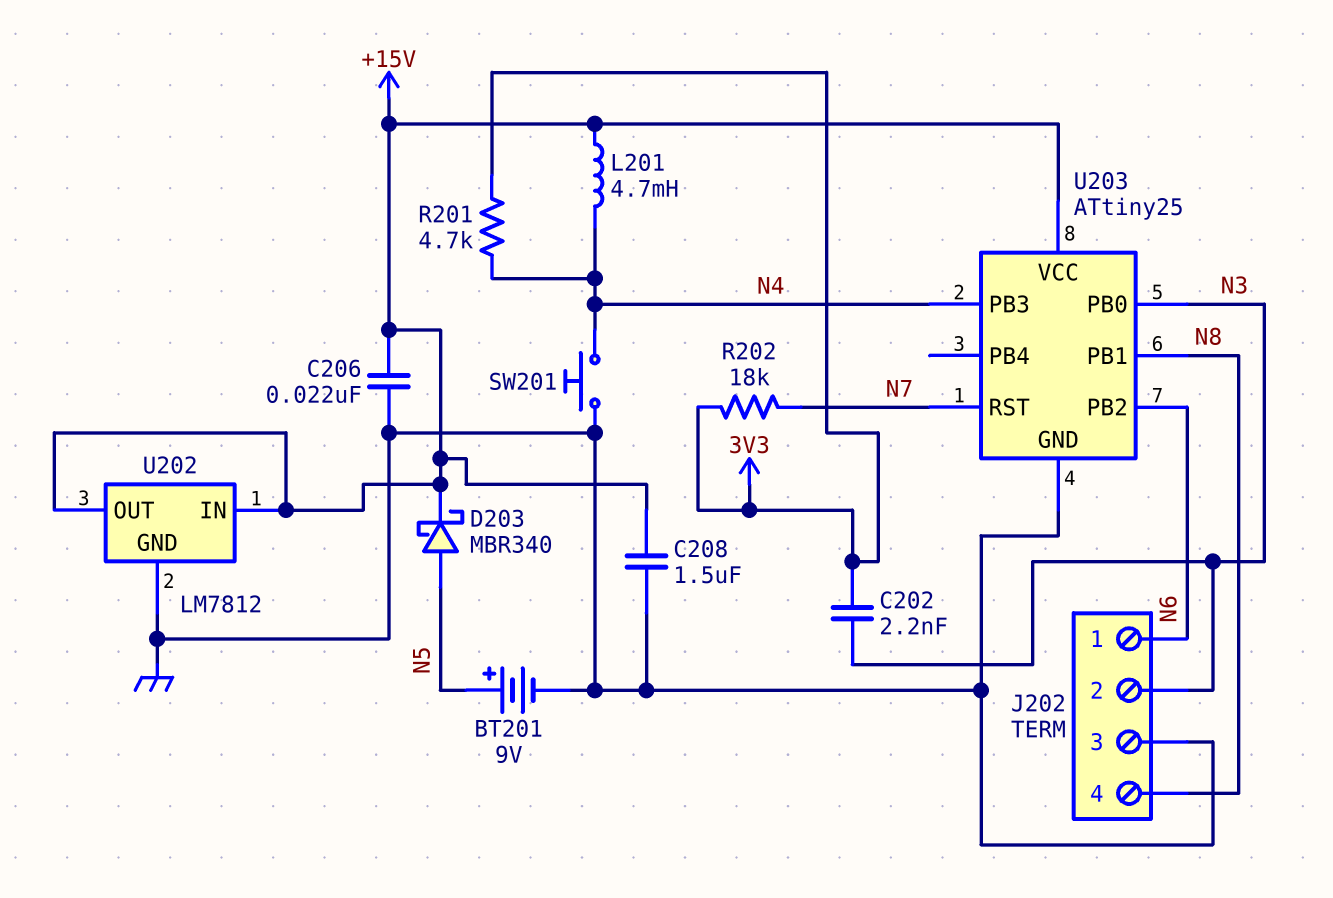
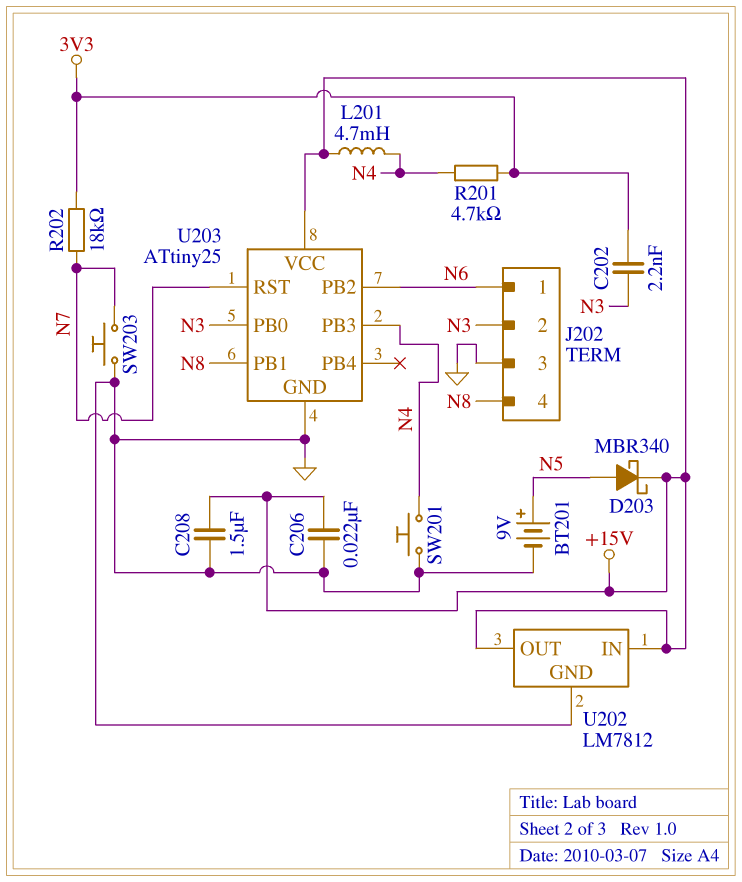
SW203: none -> button (GND, N7)

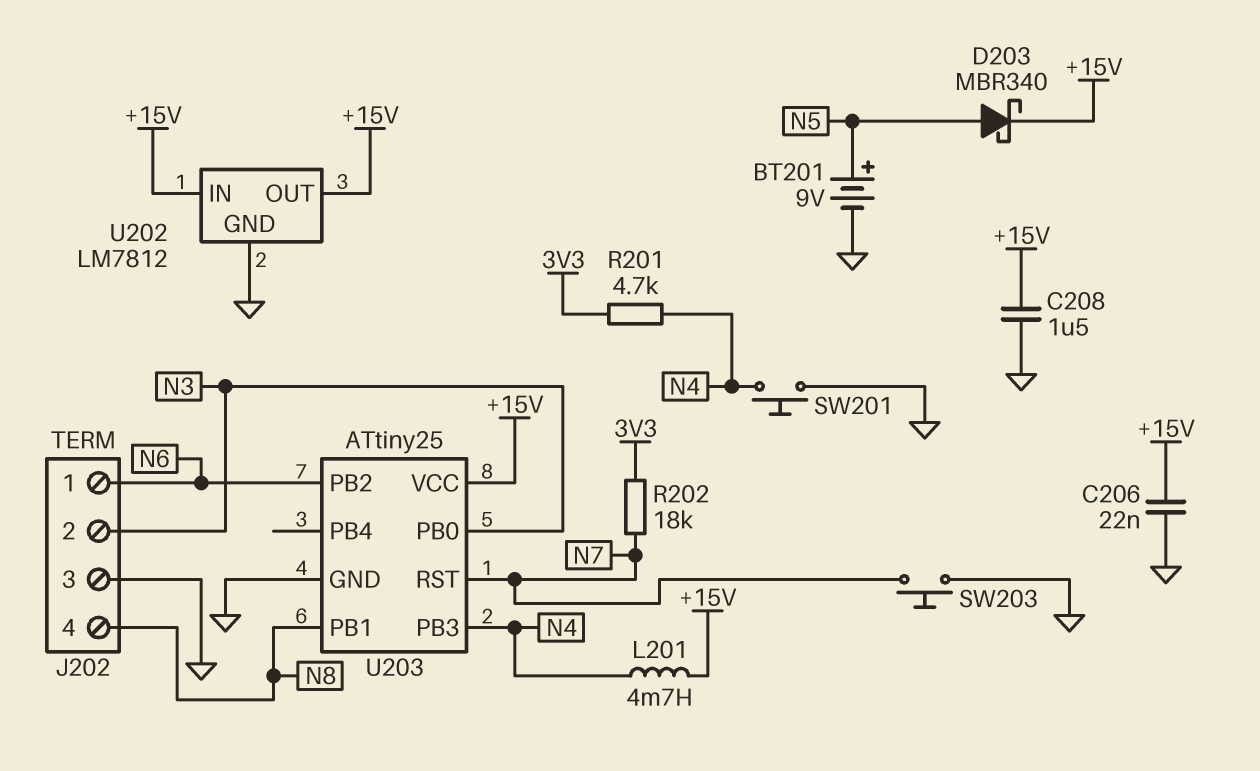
C202: 2.2nF (3V3, N3) -> none

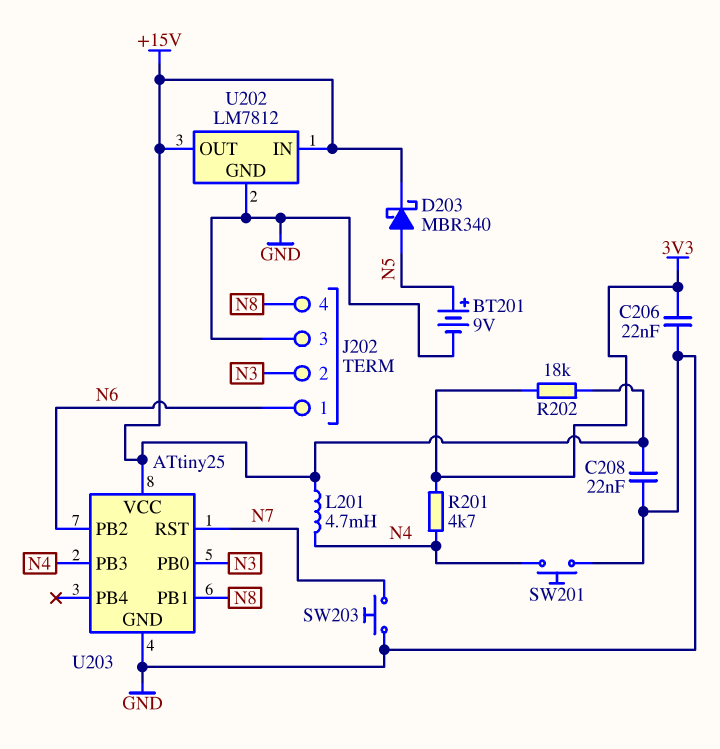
C206: 22nF (+15V, GND) -> 22nF (3V3, GND)
C208: 1.5uF (+15V, GND) -> 22nF (+15V, GND)
R202: 18k (3V3, N7) -> 18k (+15V, 3V3)

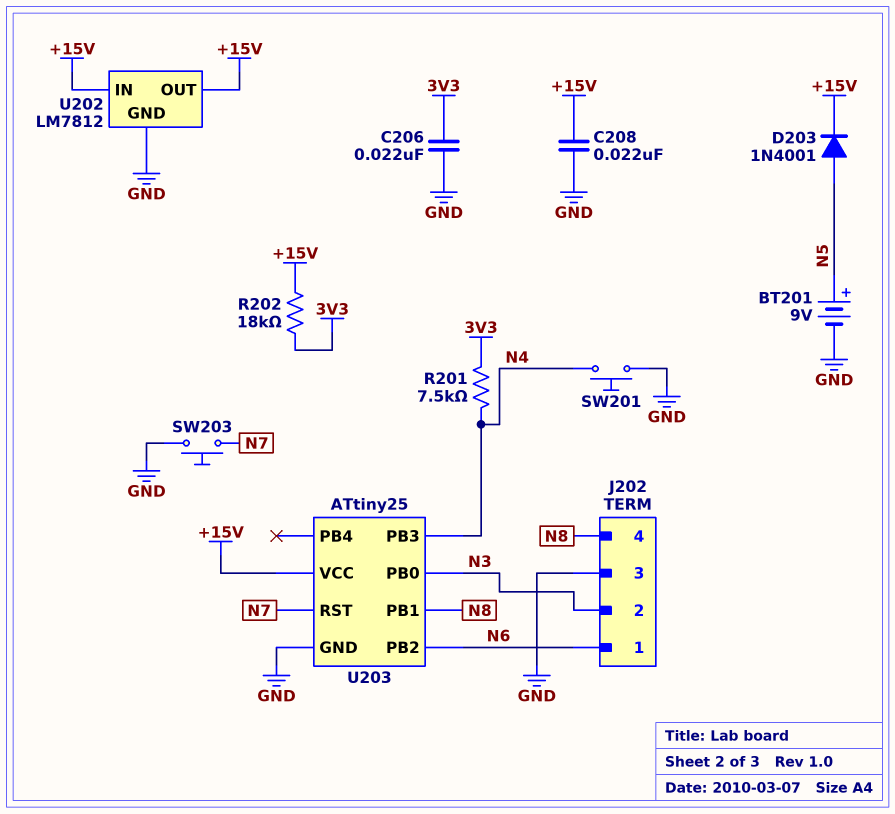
D203: schottky MBR340 (A N5, K +15V) -> diode 1N4001 (A N5, K +15V)
L201: 4.7mH (+15V, N4) -> none
R201: 4.7k (3V3, N4) -> 7.5k (3V3, N4)

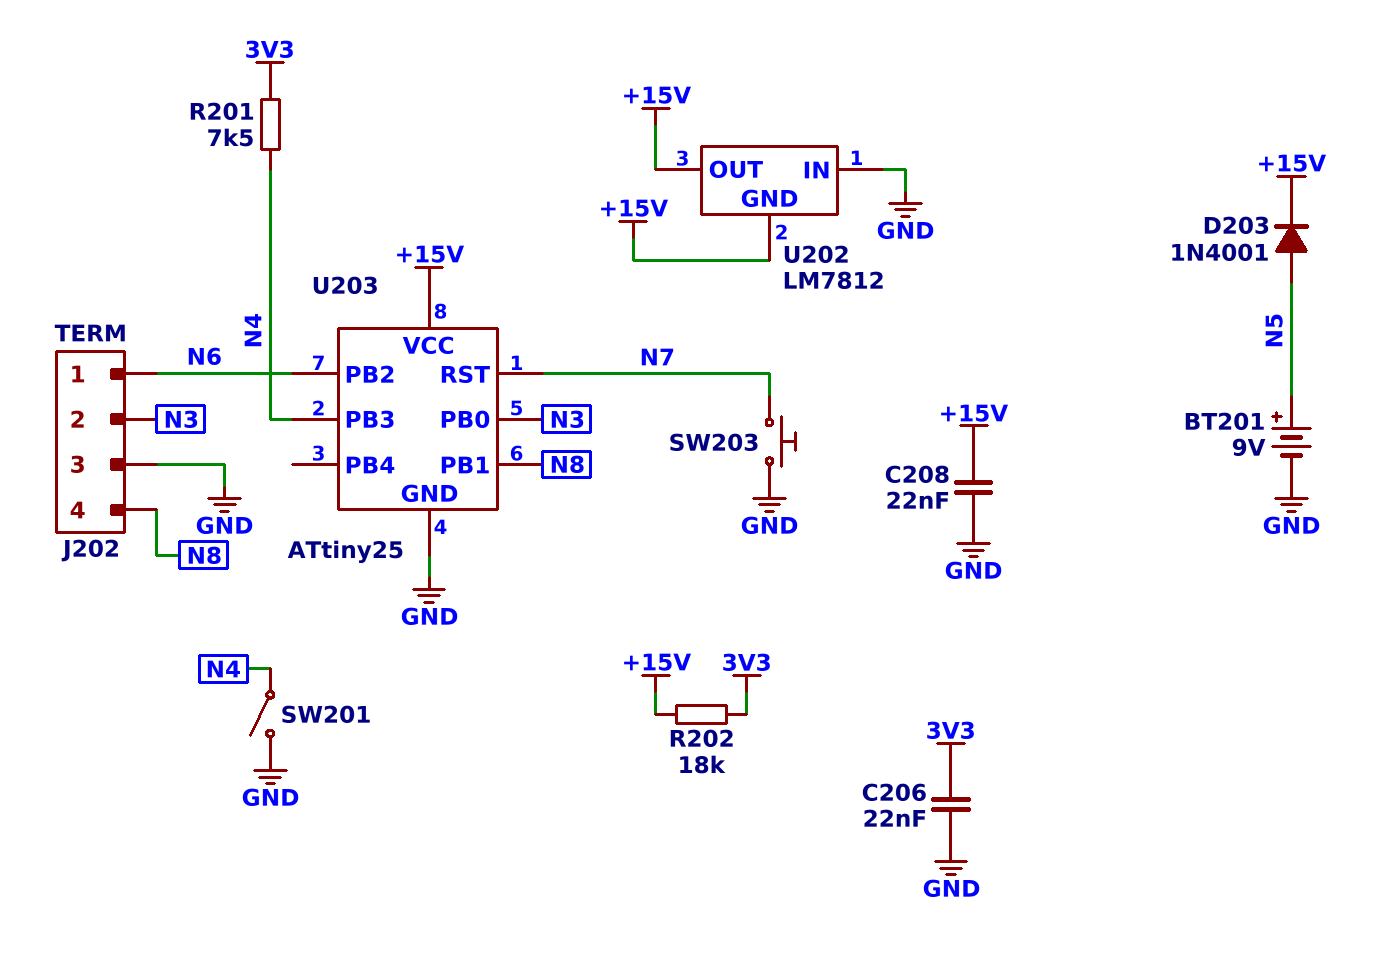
SW201: button (GND, N4) -> switch (GND, N4)
U202 pin GND: GND -> +15V
U202 pin IN: +15V -> GND

